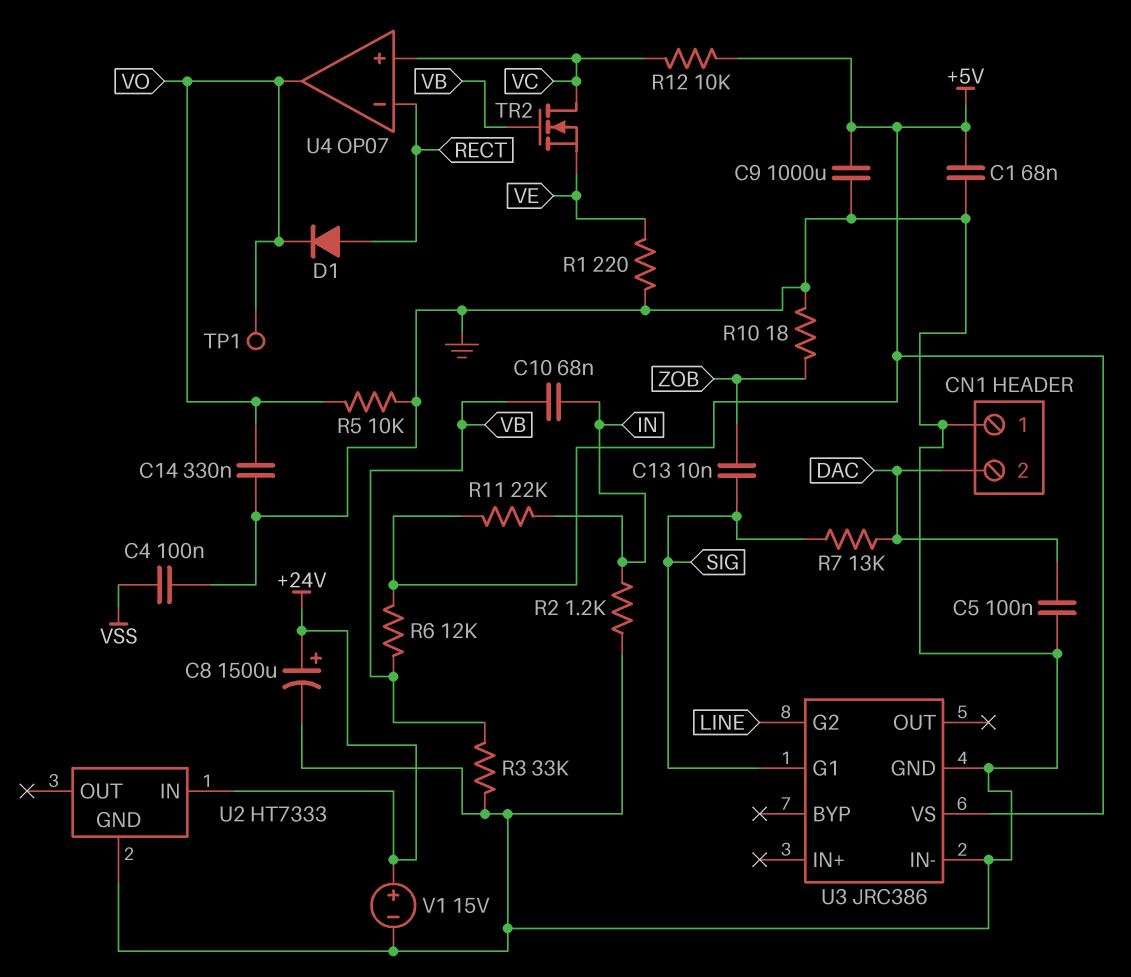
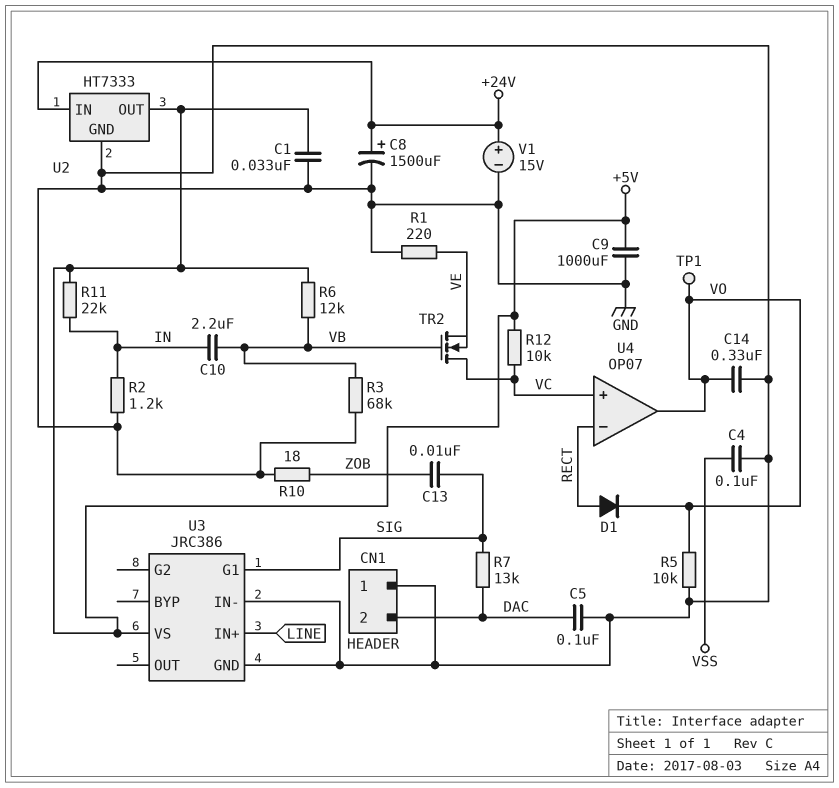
C1: 68nF (+5V, GND) -> 33nF (+5V, GND)
C10: 68nF (IN, VB) -> 2.2uF (IN, VB)
R3: 33k (GND, VB) -> 68k (GND, VB)
U2 pin OUT: none -> +5V
U3 pin G2: LINE -> none
U3 pin IN+: none -> LINE

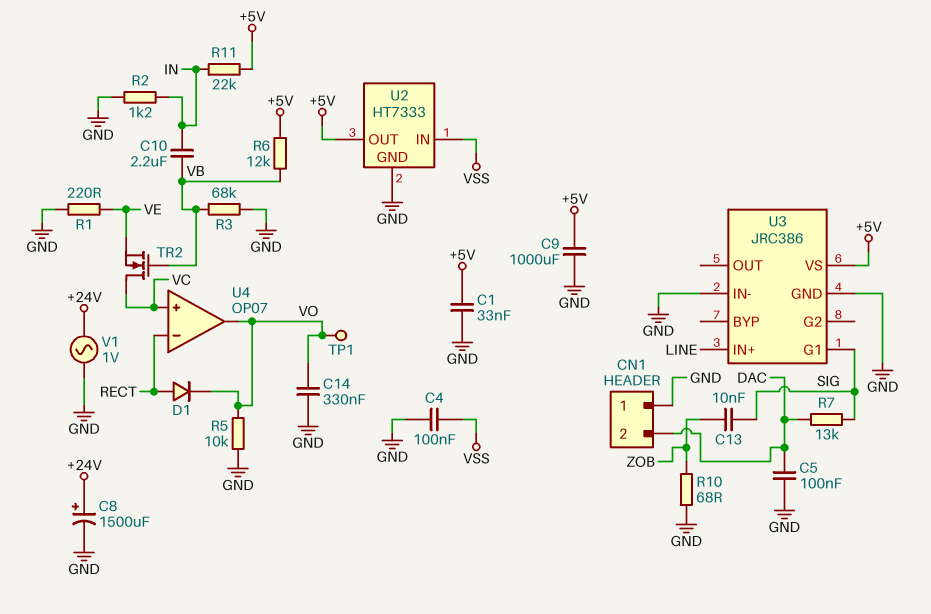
R10: 18 (GND, ZOB) -> 68 (GND, ZOB)
R12: 10k (+5V, VC) -> none
U2 pin IN: +24V -> VSS
V1: 15V (plus +24V, minus GND) -> AC 1V (+24V, GND)

